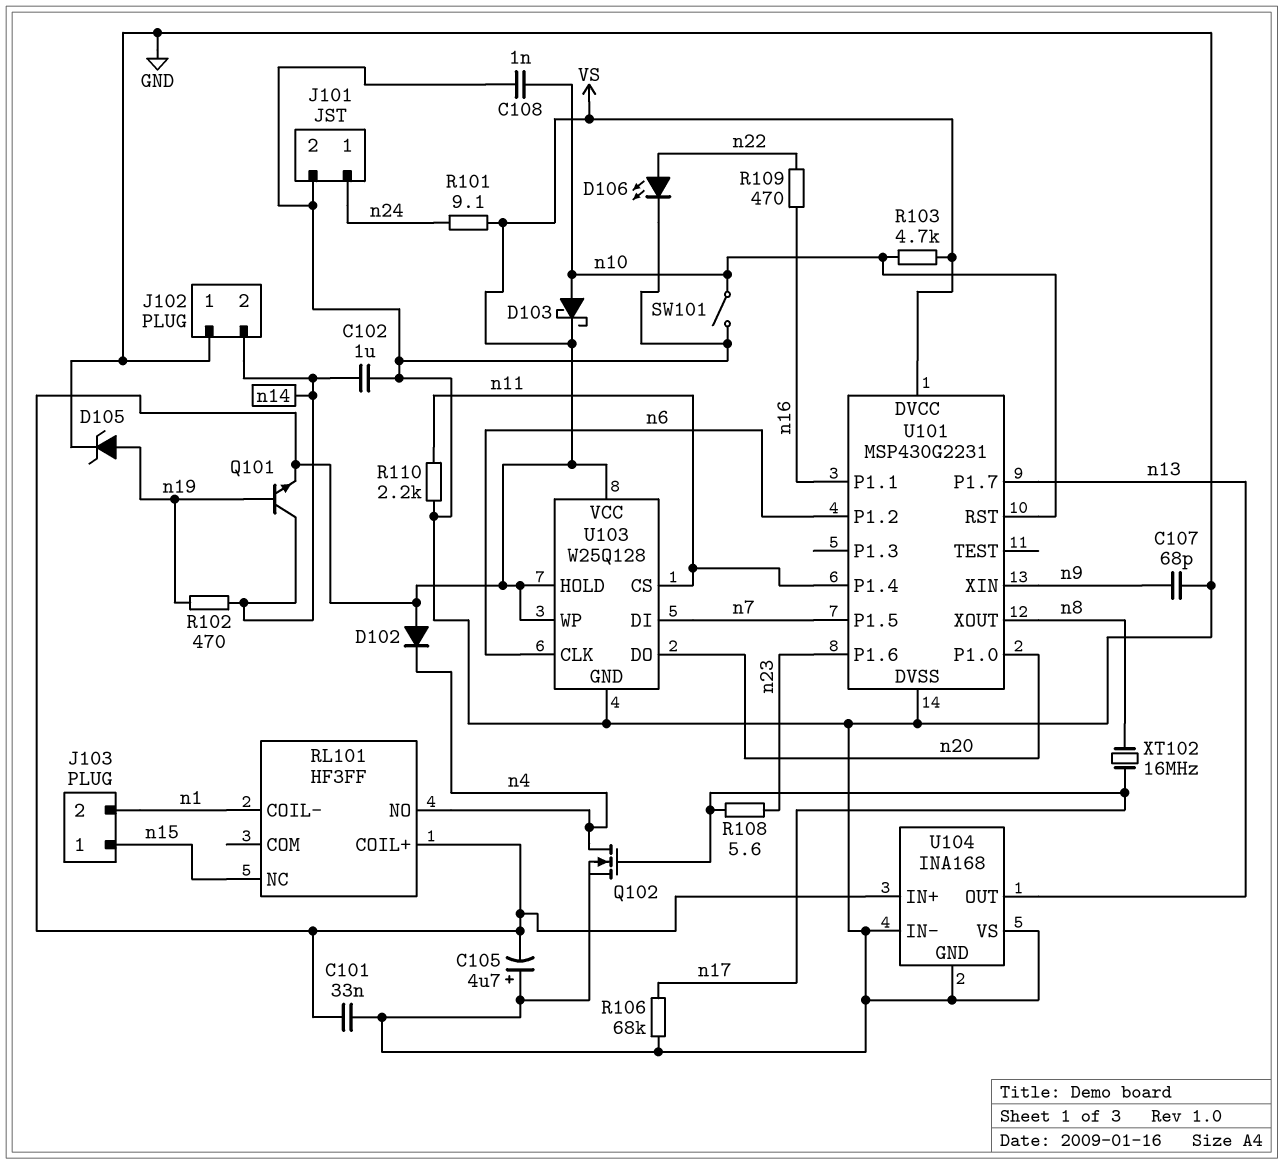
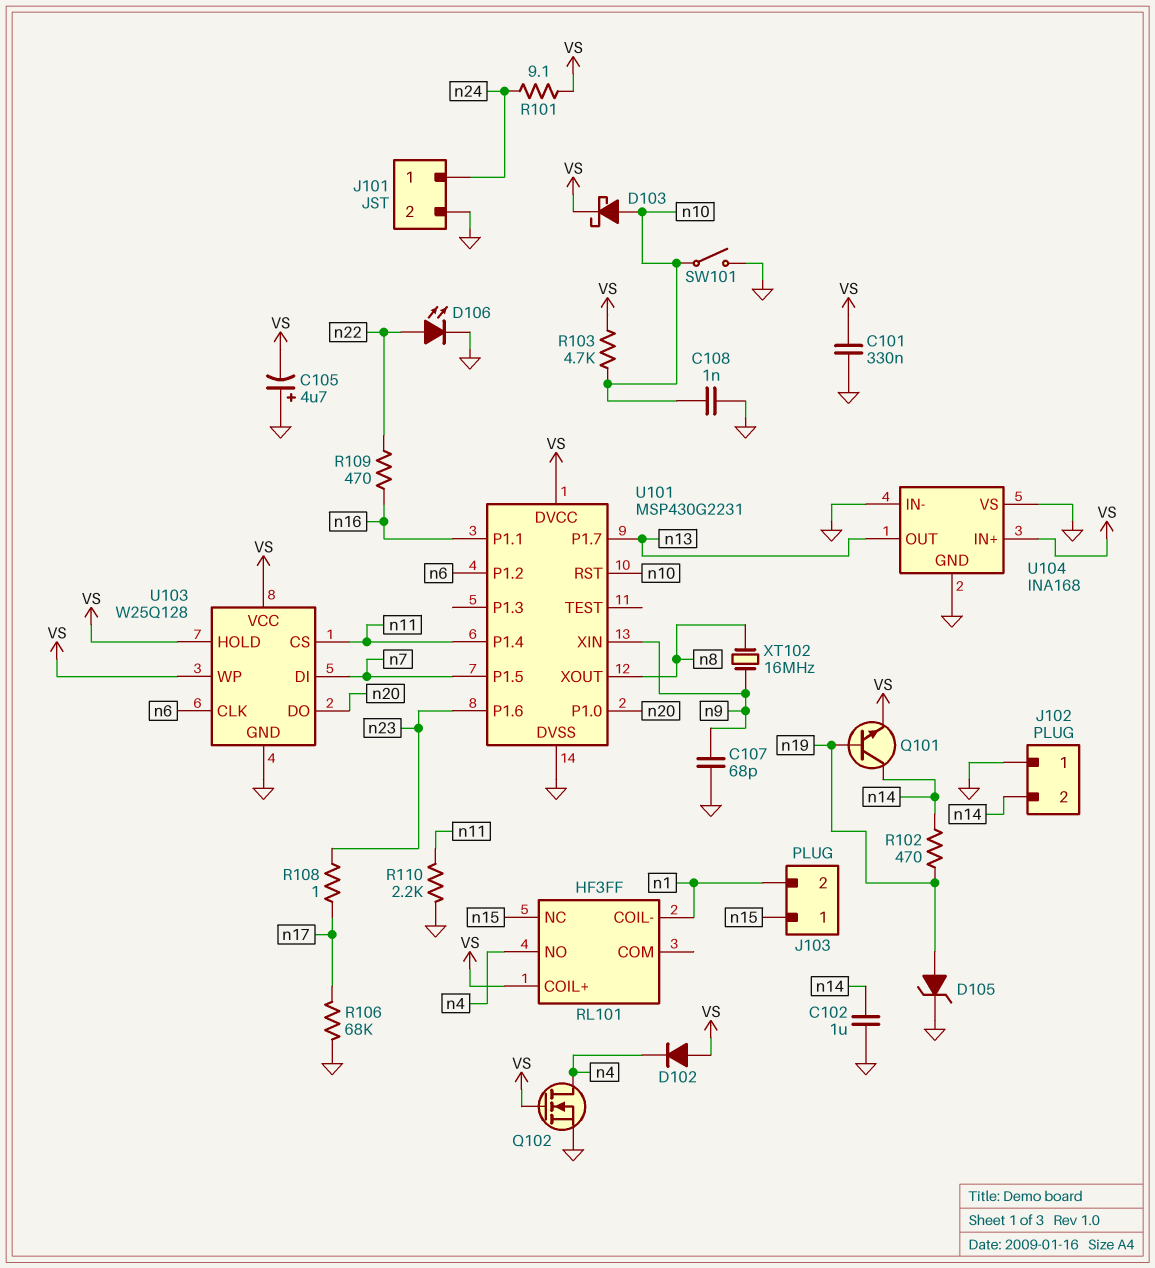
C101: 33nF (GND, VS) -> 330nF (GND, VS)
Q102: NMOS (G n17, D n4, S GND) -> NMOS (G VS, D n4, S GND)
R108: 5.6 (n17, n23) -> 1 (n17, n23)
XT102: 16MHz (n8, n17) -> 16MHz (n8, n9)

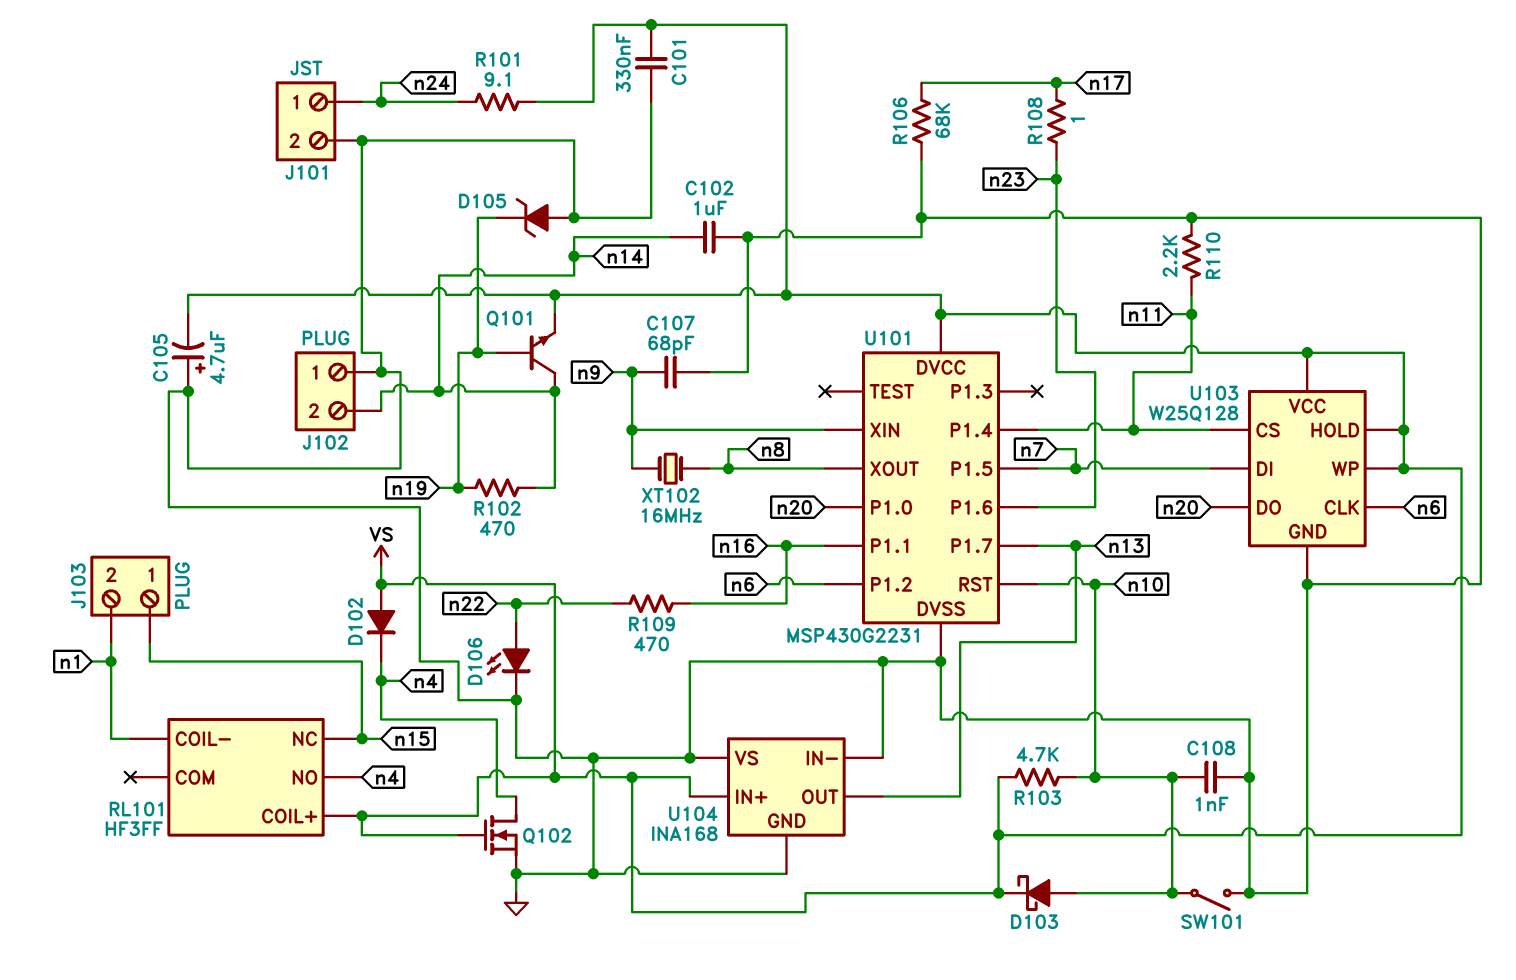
D105: zener (A n19, K GND) -> zener (A GND, K n19)

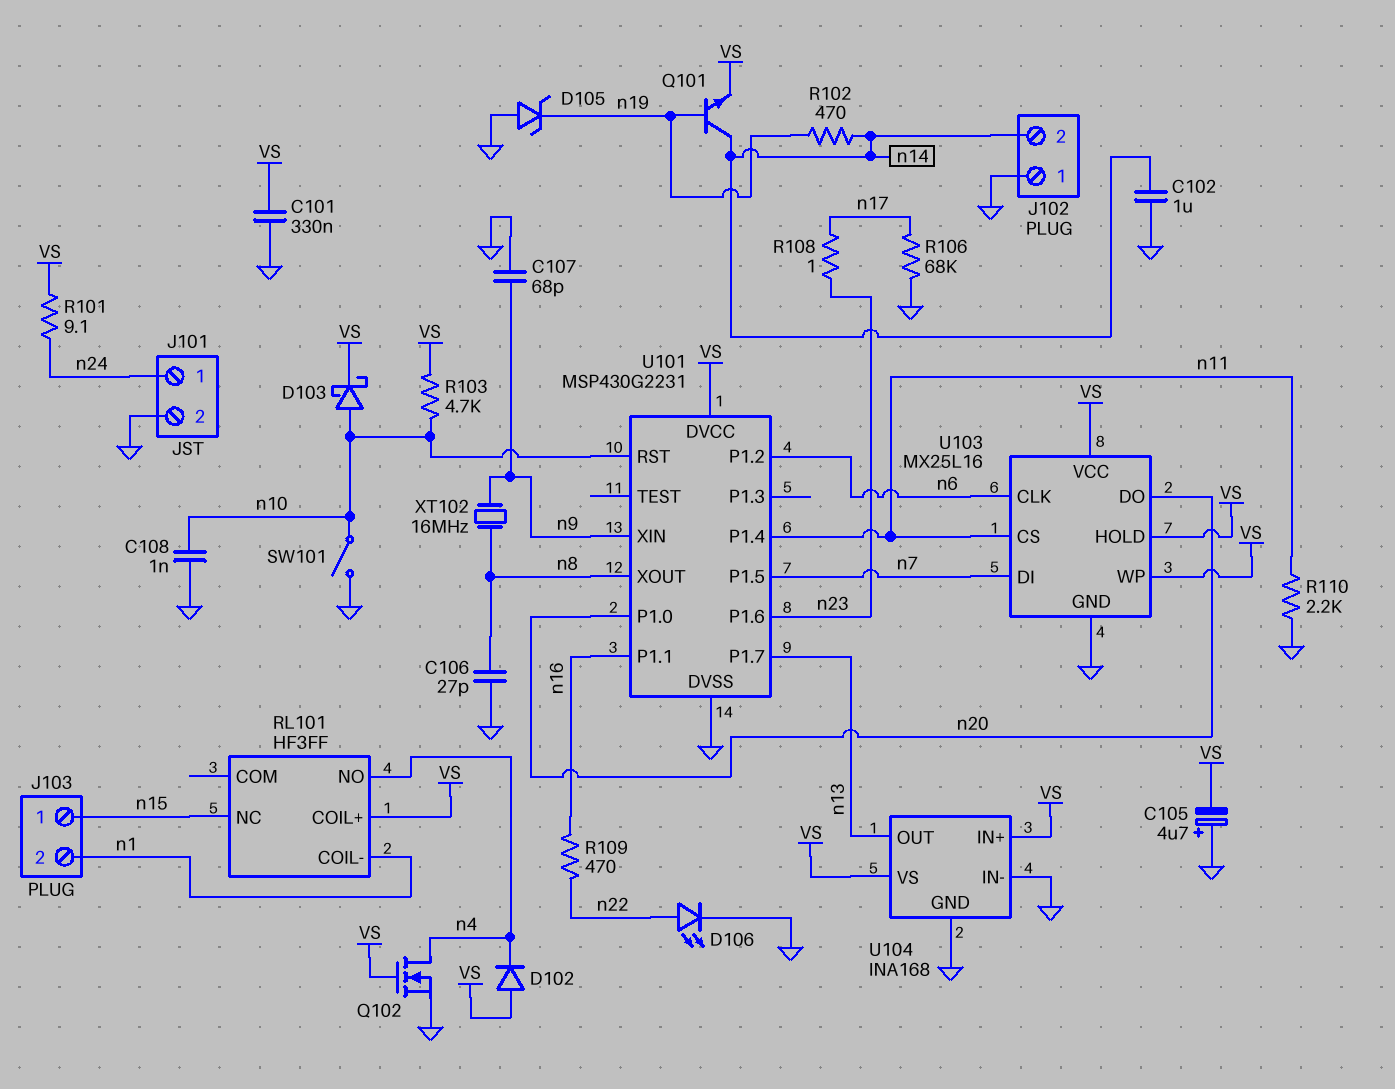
C106: none -> 27pF (GND, n8)
U103: W25Q128 -> MX25L16
U104 pin VS: GND -> VS

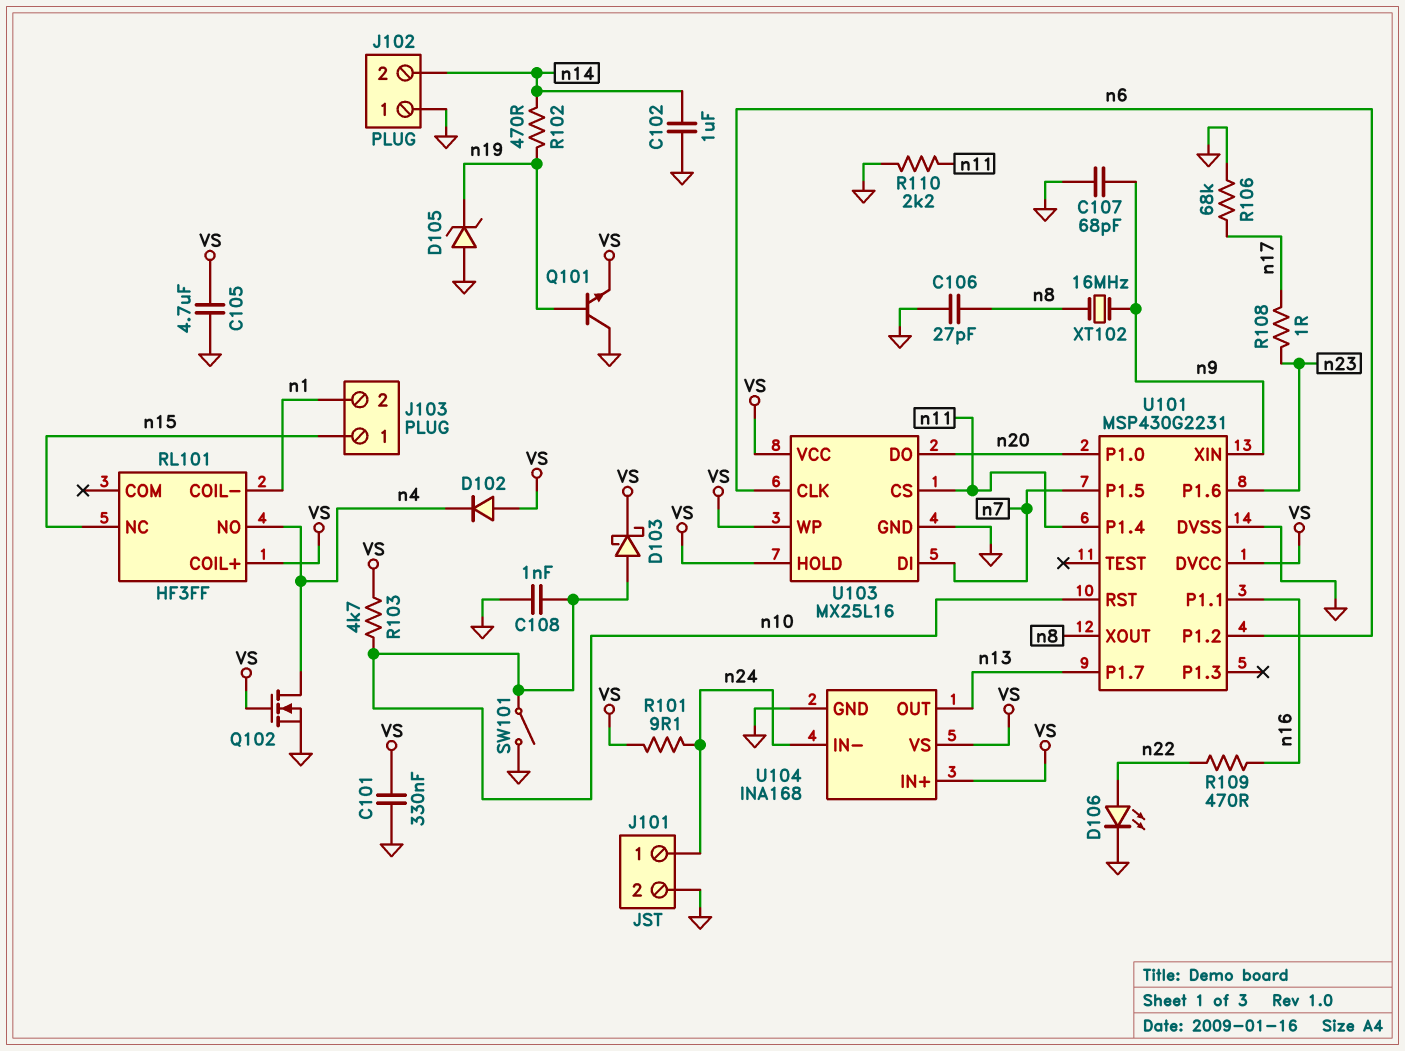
C105: 4.7uF (plus GND, minus VS) -> 4.7uF (GND, VS)
Q101: NPN (B n19, C n14, E VS) -> NPN (B n19, C GND, E VS)
U104 pin IN-: GND -> n24

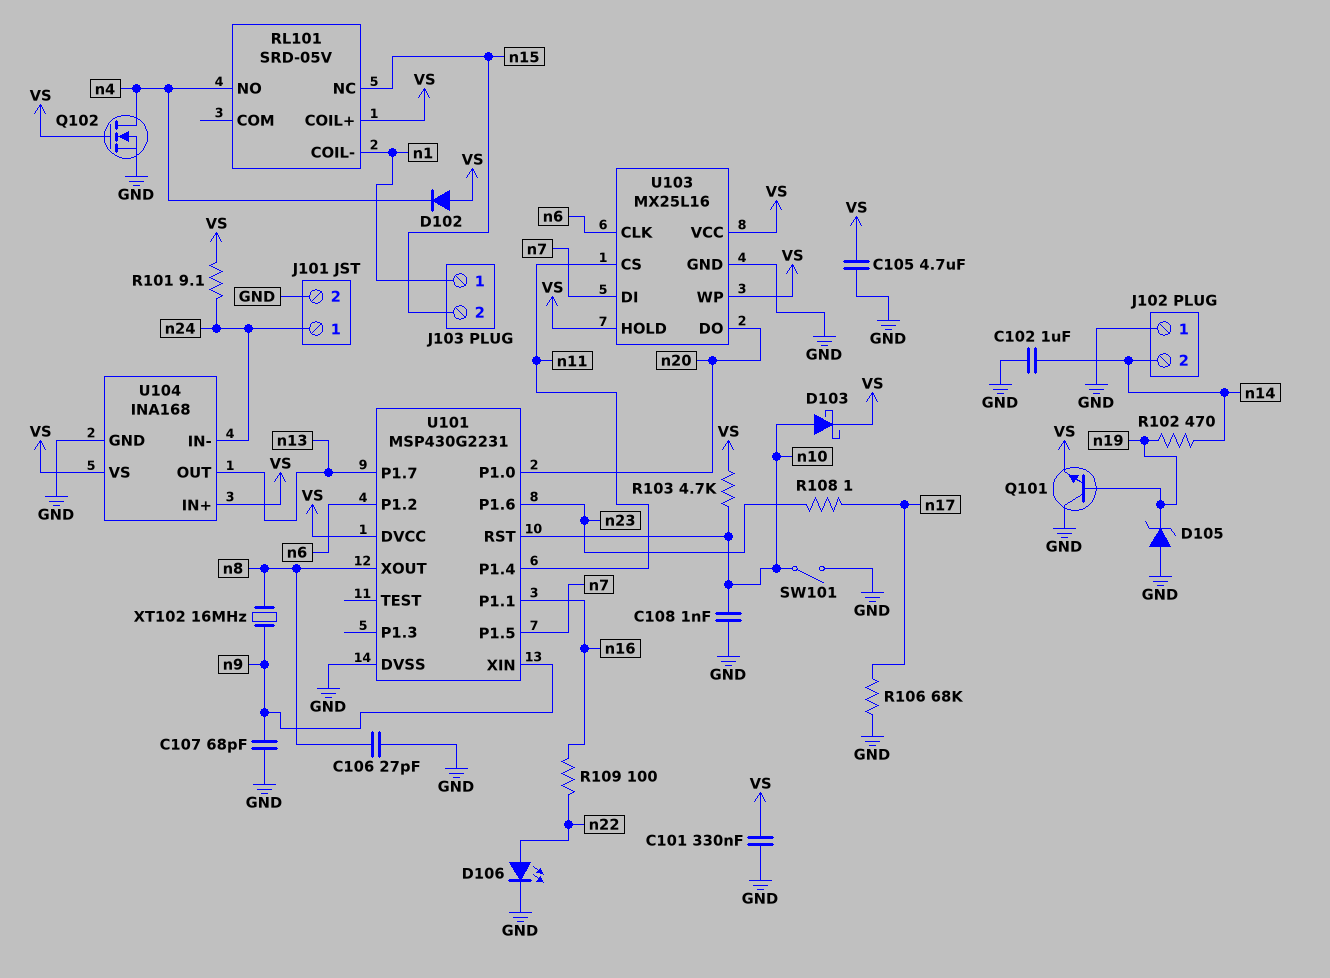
J103 pin 1: n15 -> n1
J103 pin 2: n1 -> n15
R109: 470 (n16, n22) -> 100 (n16, n22)
R110: 2.2k (GND, n11) -> none
RL101: HF3FF -> SRD-05V

